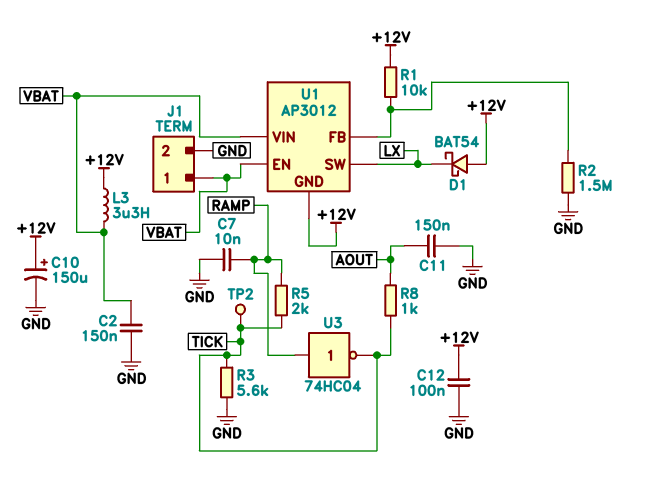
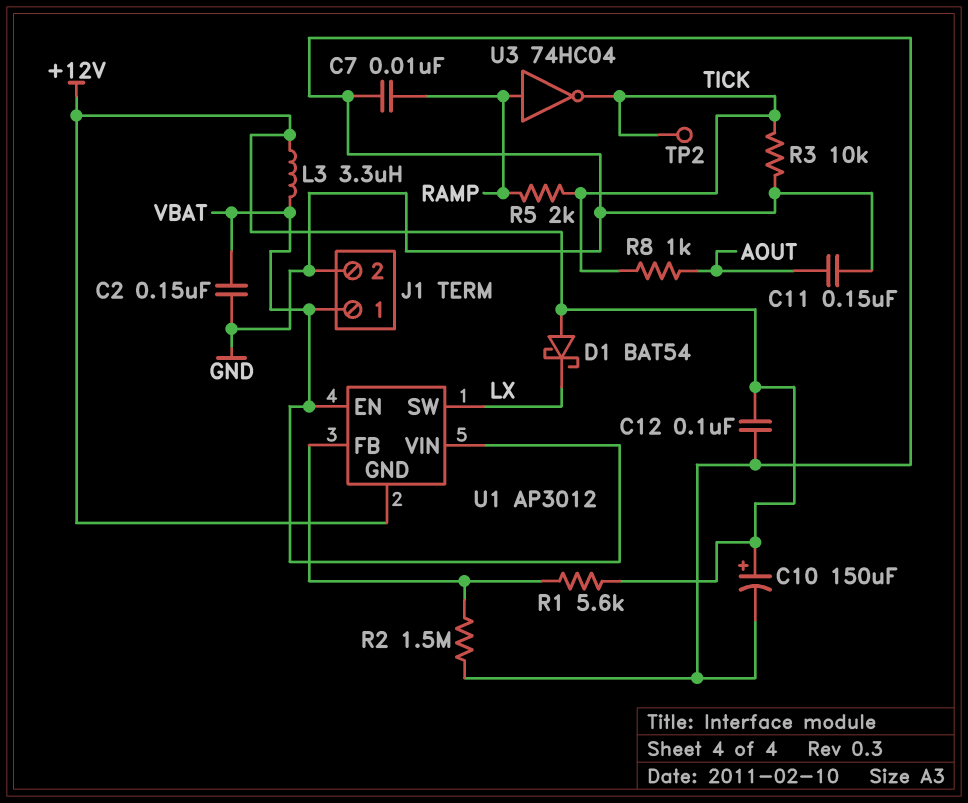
R1: 10k (+12V, U1/FB) -> 5.6k (+12V, U1/FB)
R3: 5.6k (GND, TICK) -> 10k (GND, TICK)

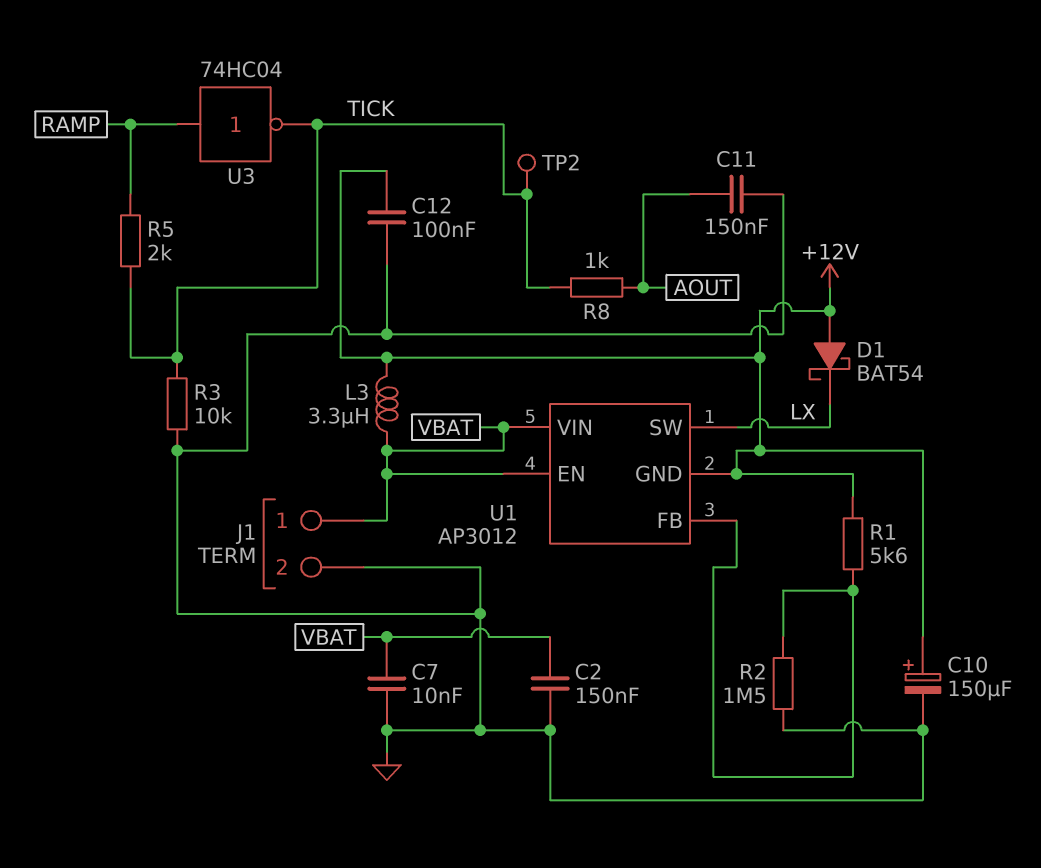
C7: 10nF (GND, RAMP) -> 10nF (GND, VBAT)

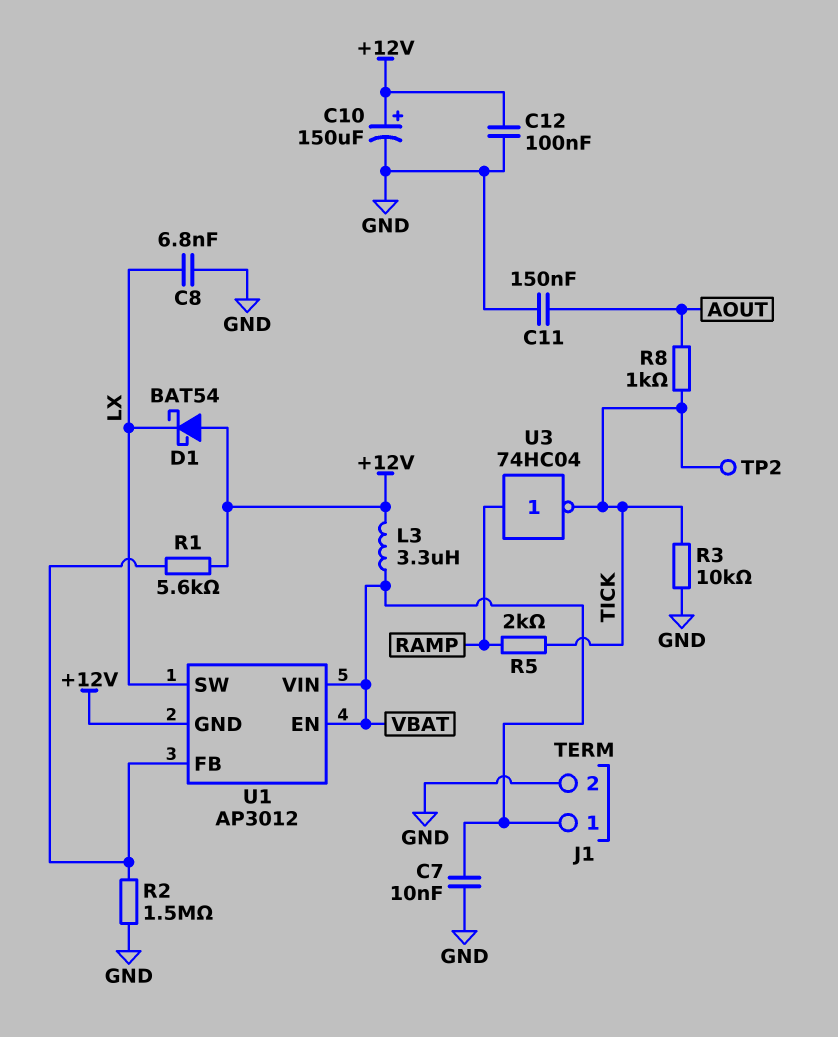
C2: 150nF (GND, VBAT) -> none
C8: none -> 6.8nF (GND, LX)

